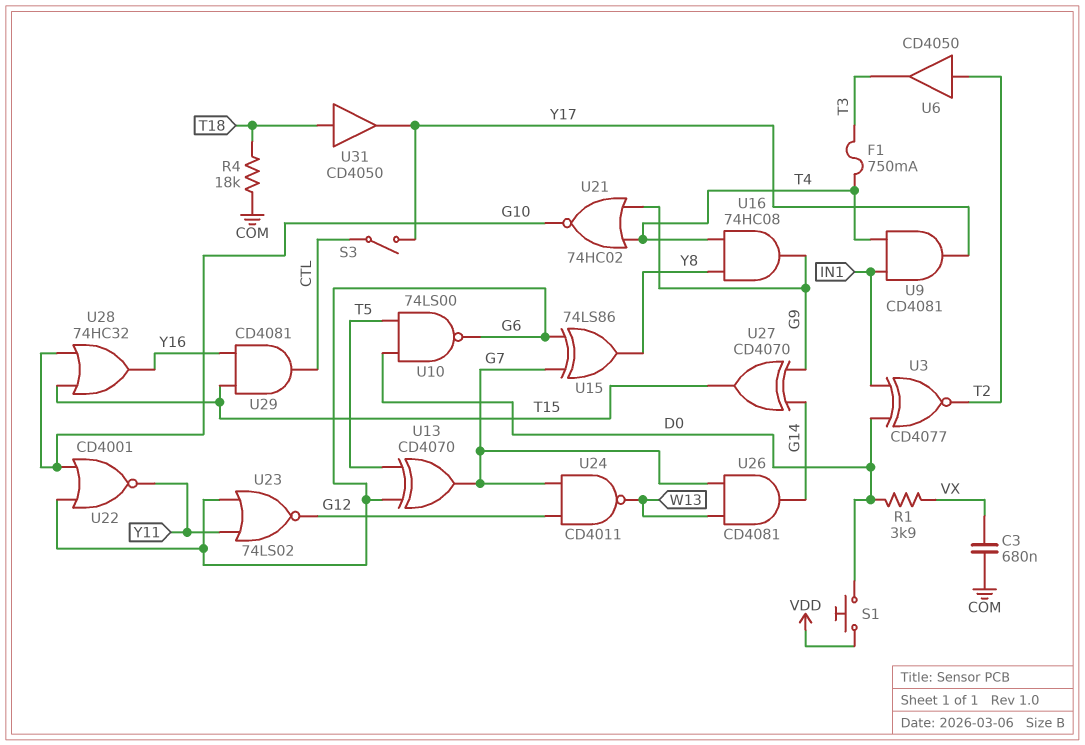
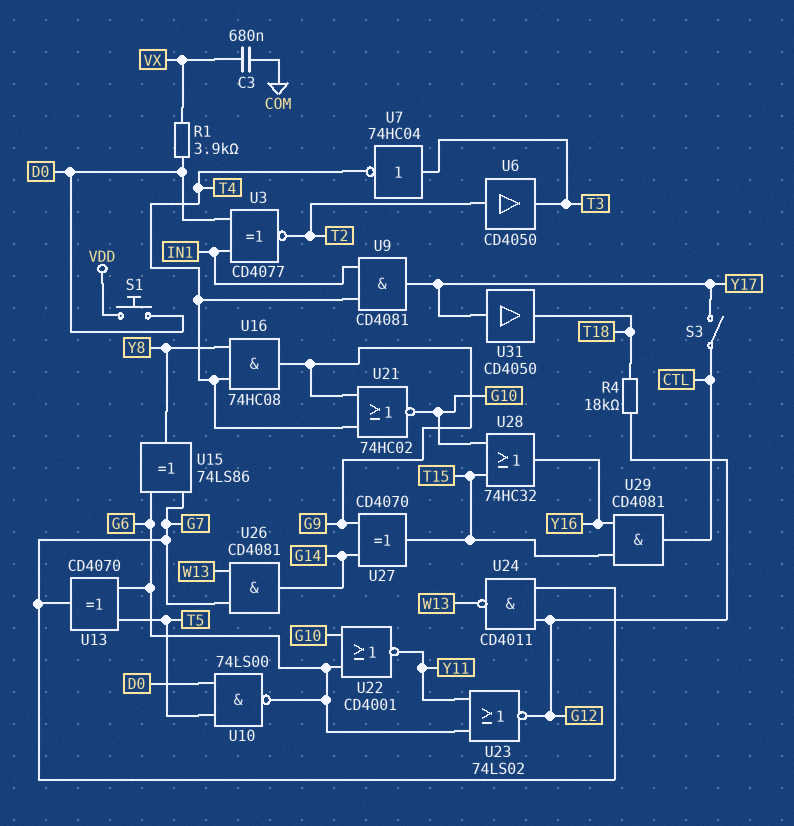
F1: 750mA (T3, T4) -> none
R4: 18k (COM, T18) -> 18k (G12, T18)
U7: none -> NOT 74HC04 (in T3, out T4)
U31: buffer CD4050 (in T18, out Y17) -> buffer CD4050 (in Y17, out T18)

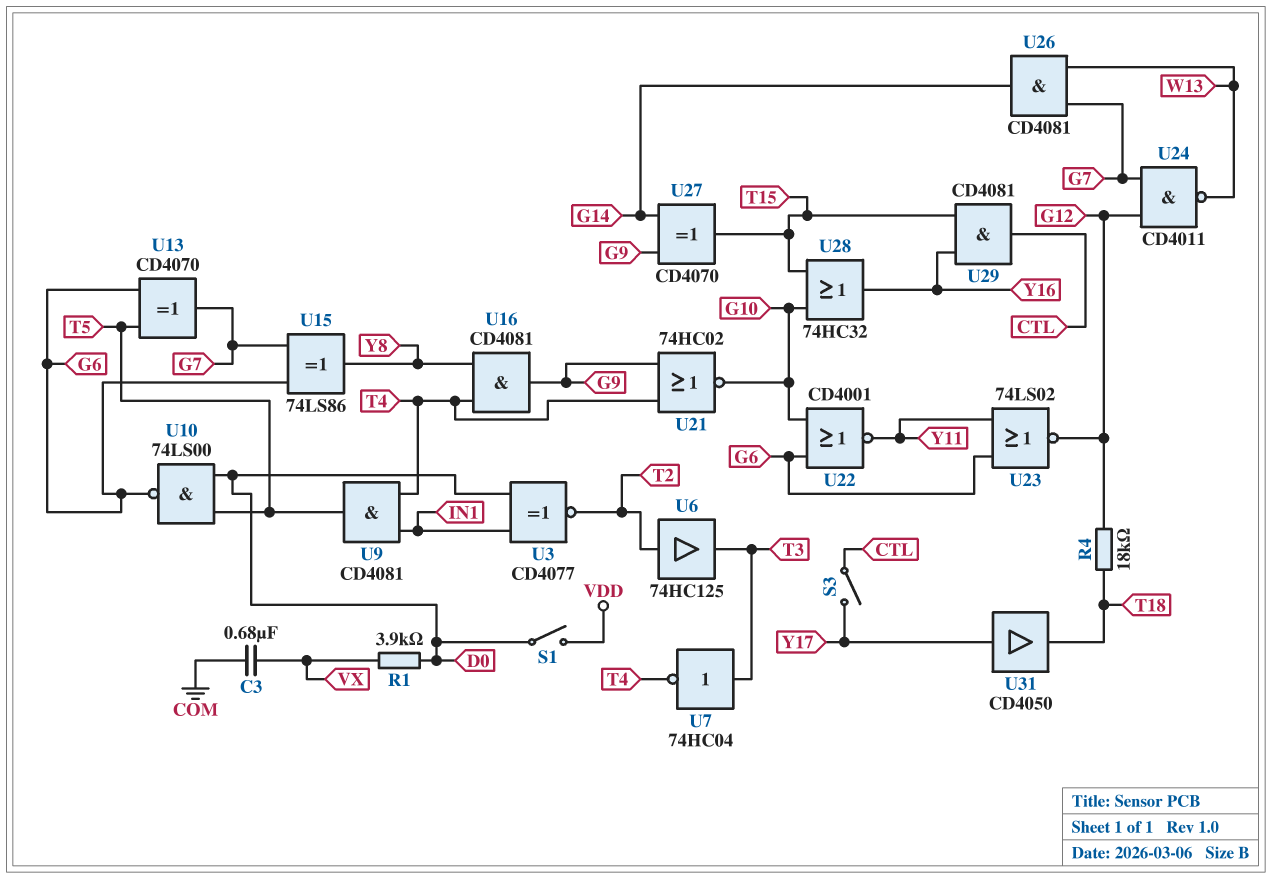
S1: button (D0, VDD) -> switch (D0, VDD)
U6: buffer CD4050 (in T2, out T3) -> buffer 74HC125 (in T2, out T3)
U9: AND CD4081 (in IN1, in T4, out Y17) -> AND CD4081 (in IN1, in T4, out T5)
U16: AND 74HC08 (in T4, in Y8, out G9) -> AND CD4081 (in T4, in Y8, out G9)

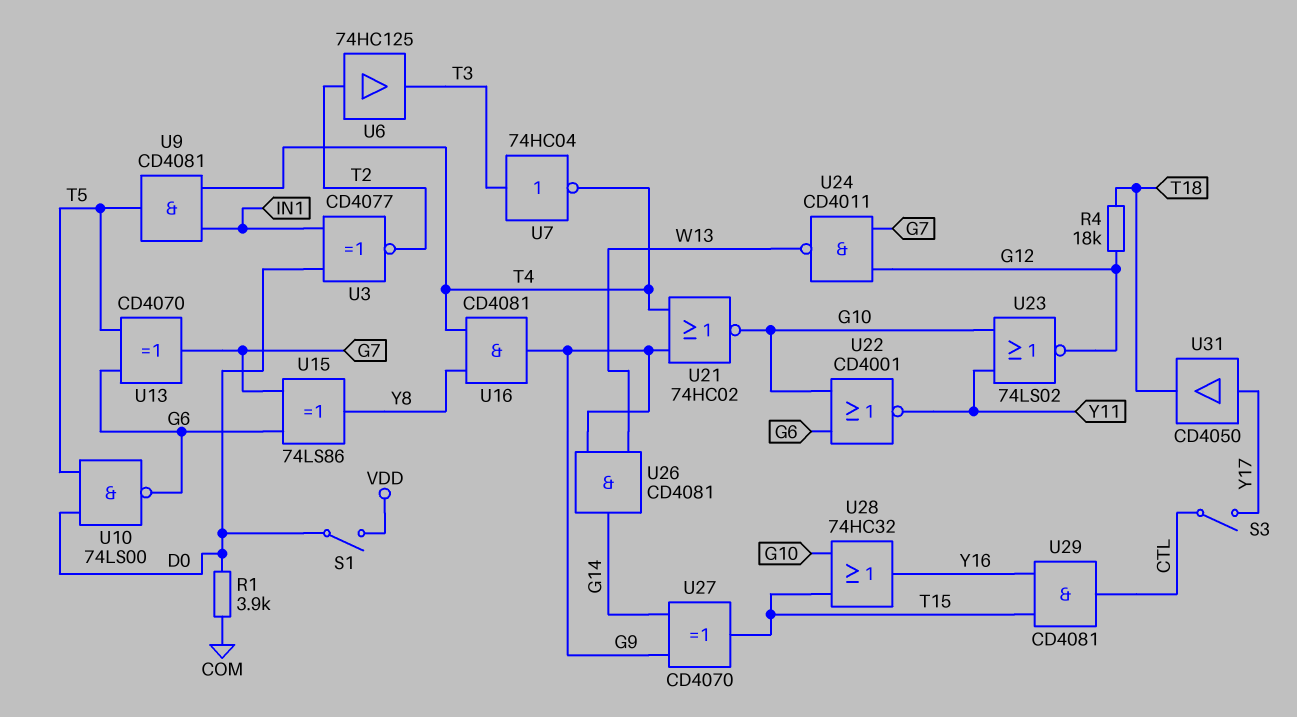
C3: 680nF (COM, VX) -> none
R1: 3.9k (D0, VX) -> 3.9k (COM, D0)
U23: NOR 74LS02 (in G6, in Y11, out G12) -> NOR 74LS02 (in G10, in Y11, out G12)
U26: AND CD4081 (in G7, in W13, out G14) -> AND CD4081 (in G9, in W13, out G14)

